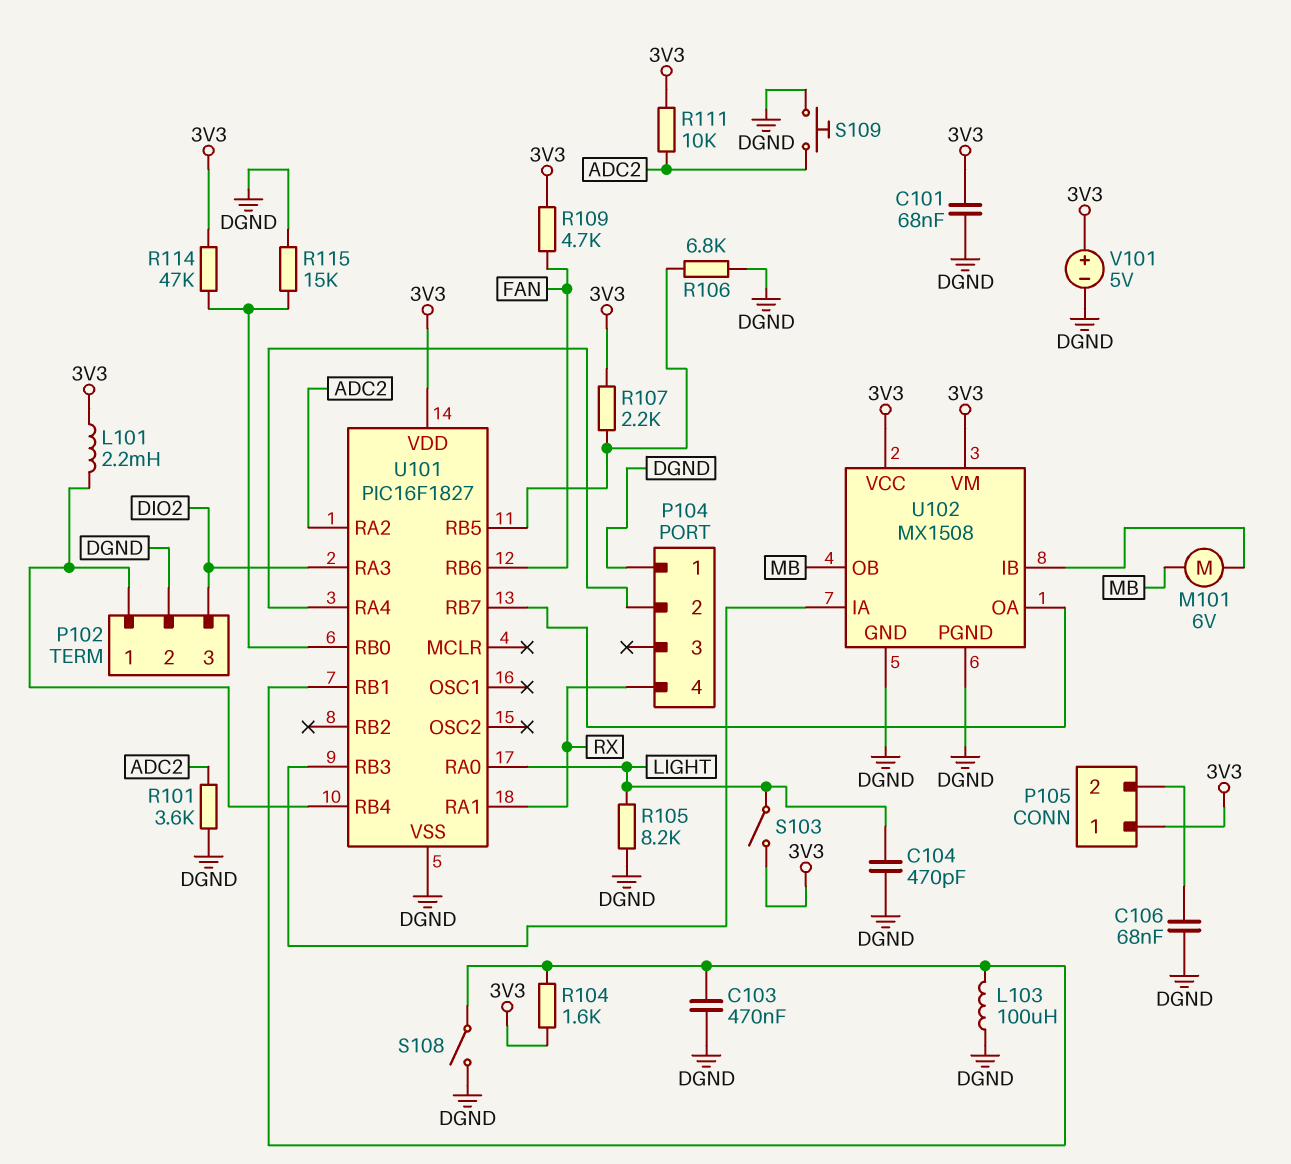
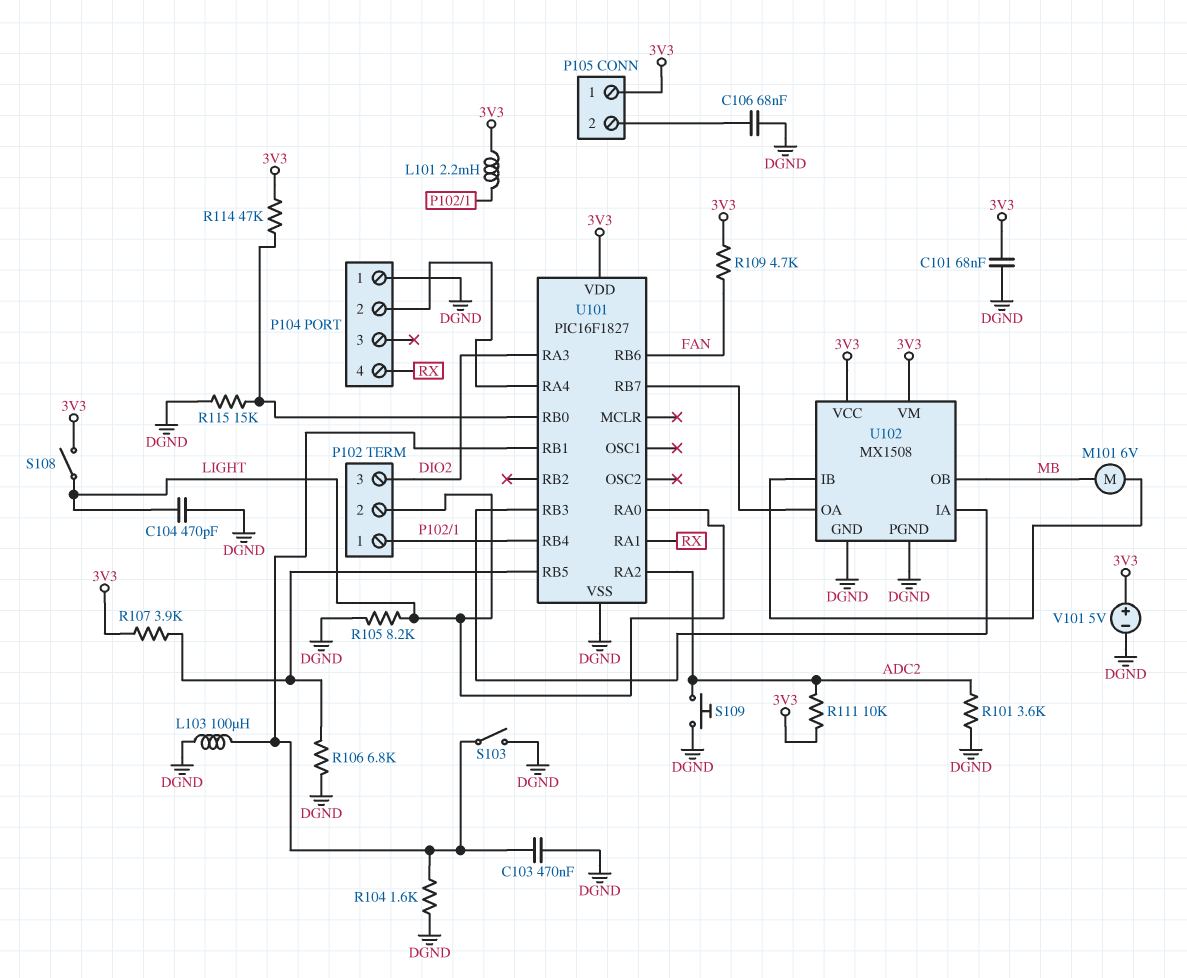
P102 pin 2: DGND -> LIGHT
R104: 1.6k (3V3, U101/RB1) -> 1.6k (DGND, U101/RB1)
R107: 2.2k (3V3, U101/RB5) -> 3.9k (3V3, U101/RB5)
S103: switch (3V3, LIGHT) -> switch (DGND, U101/RB1)
S108: switch (DGND, U101/RB1) -> switch (3V3, LIGHT)

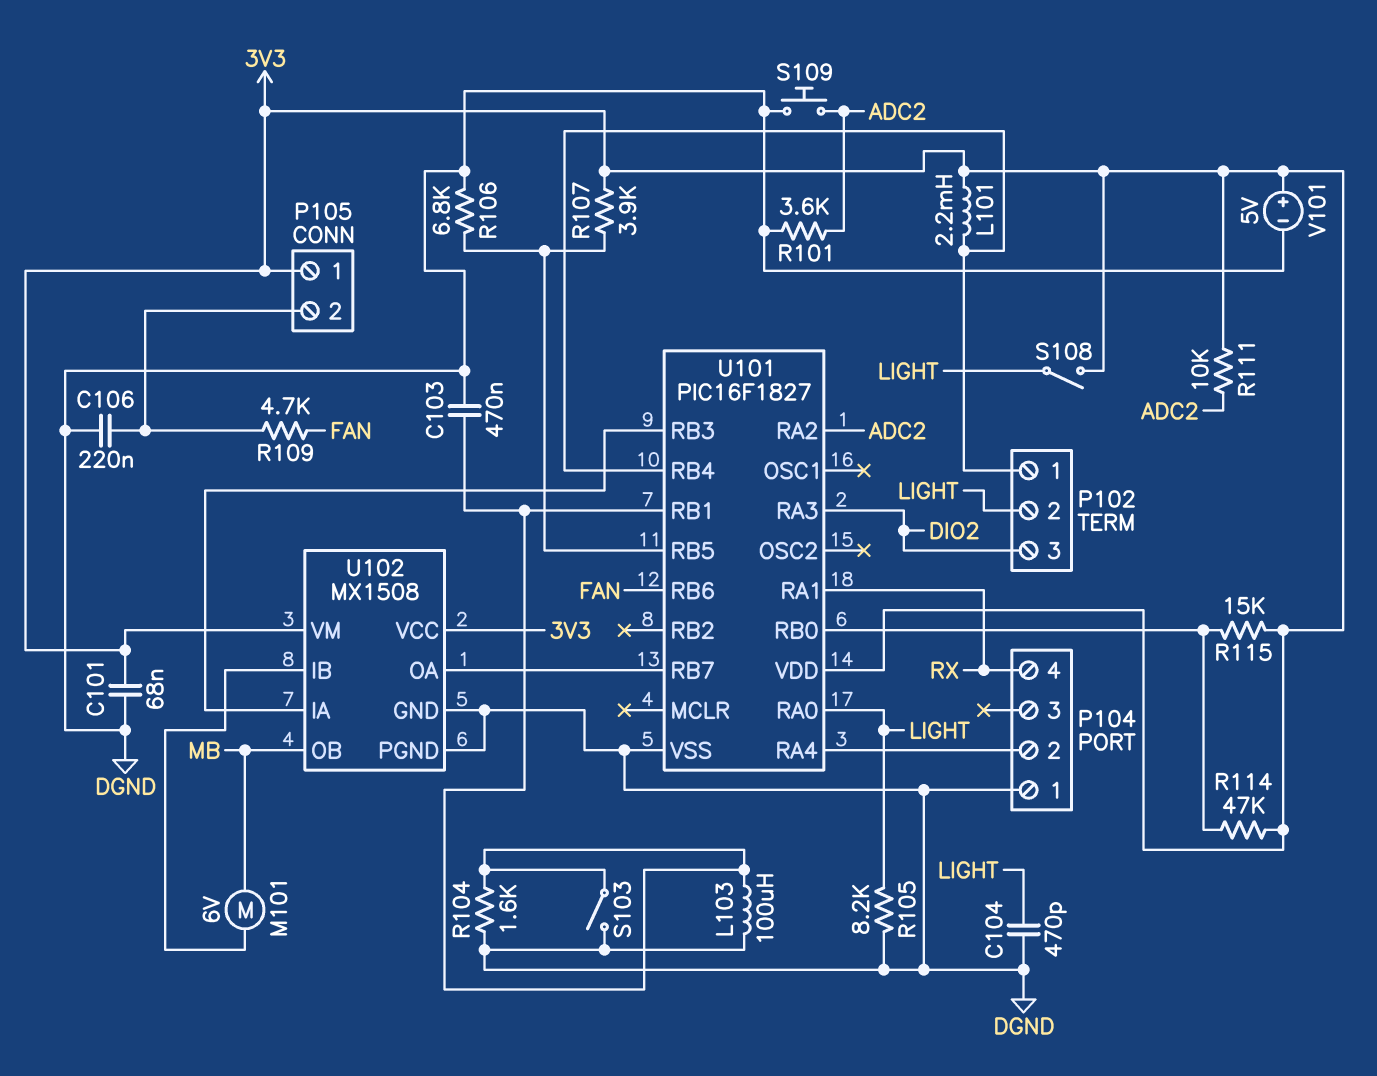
C106: 68nF (DGND, P105/2) -> 220nF (DGND, P105/2)
R109: 4.7k (3V3, FAN) -> 4.7k (FAN, P105/2)
R115: 15k (DGND, U101/RB0) -> 15k (3V3, U101/RB0)

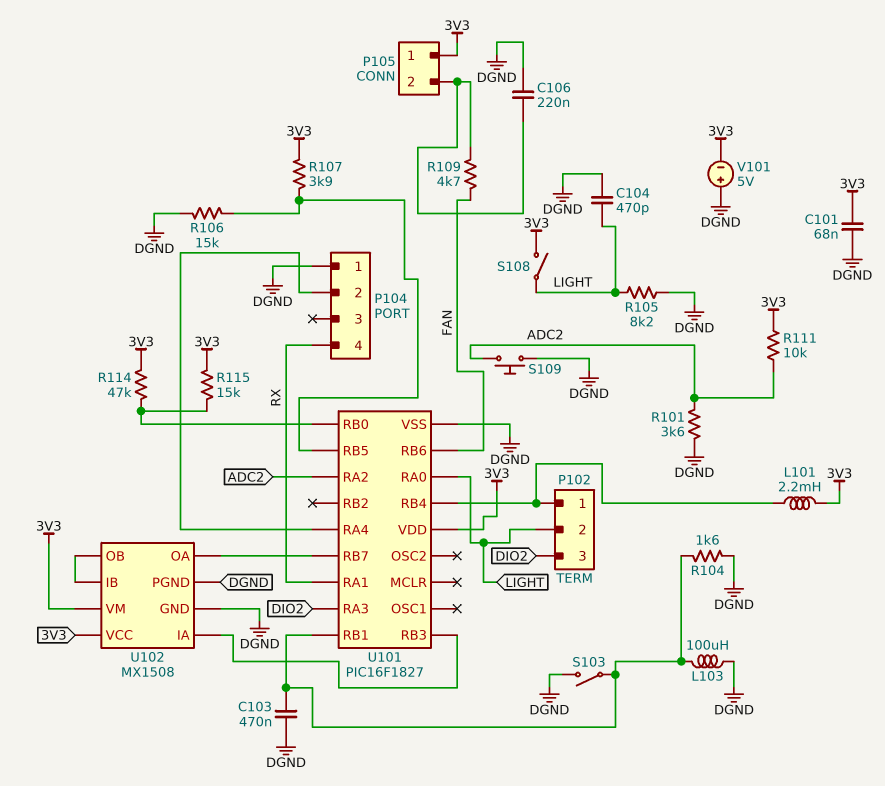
M101: motor 6V (MB, U102/IB) -> none
R106: 6.8k (DGND, U101/RB5) -> 15k (DGND, U101/RB5)
U102 pin OB: MB -> U102/IB
V101: 5V (plus 3V3, minus DGND) -> 5V (plus DGND, minus 3V3)

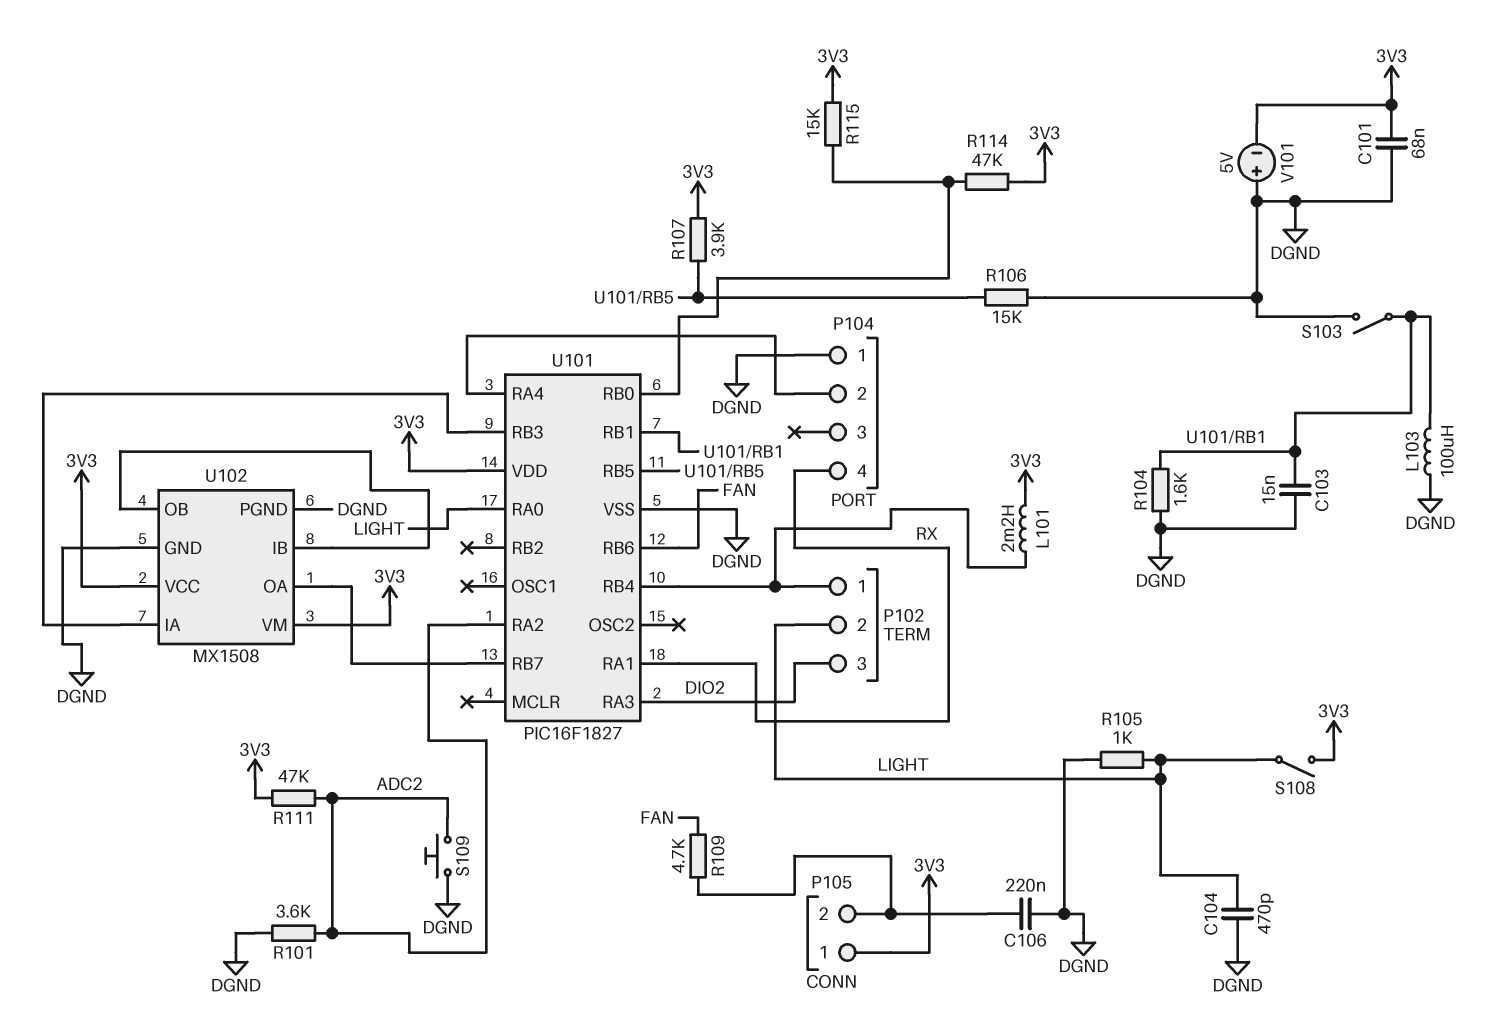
C103: 470nF (DGND, U101/RB1) -> 15nF (DGND, U101/RB1)
R105: 8.2k (DGND, LIGHT) -> 1k (DGND, LIGHT)
R111: 10k (3V3, ADC2) -> 47k (3V3, ADC2)

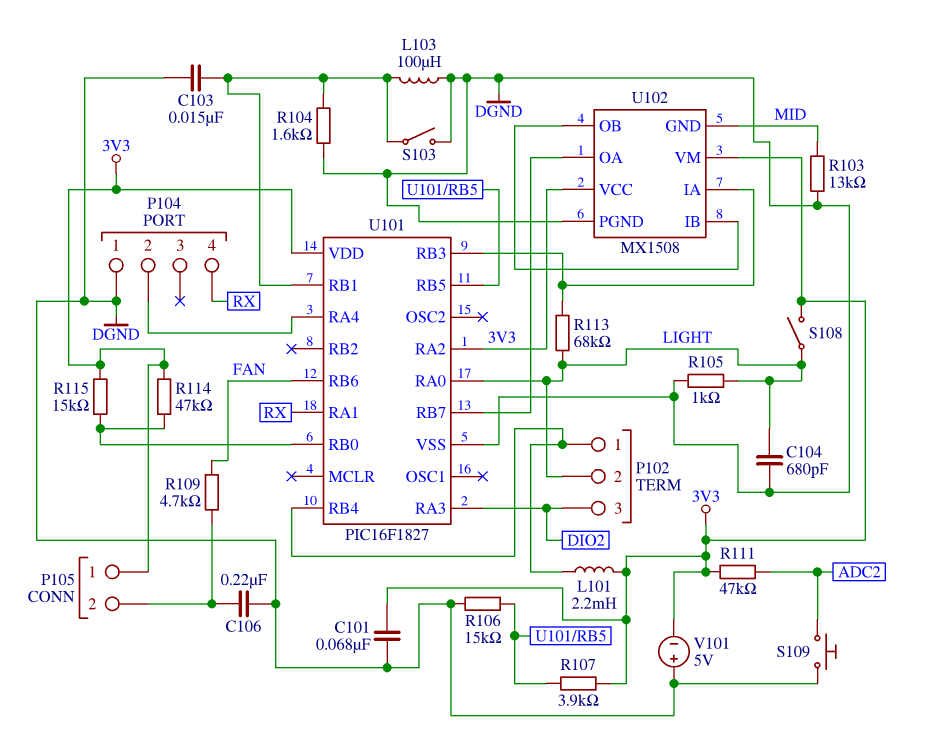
C104: 470pF (DGND, LIGHT) -> 680pF (DGND, LIGHT)
R101: 3.6k (ADC2, DGND) -> none
R103: none -> 13k (DGND, MID)
R113: none -> 68k (LIGHT, U101/RB3)
U101 pin RA2: ADC2 -> 3V3
U102 pin GND: DGND -> MID

